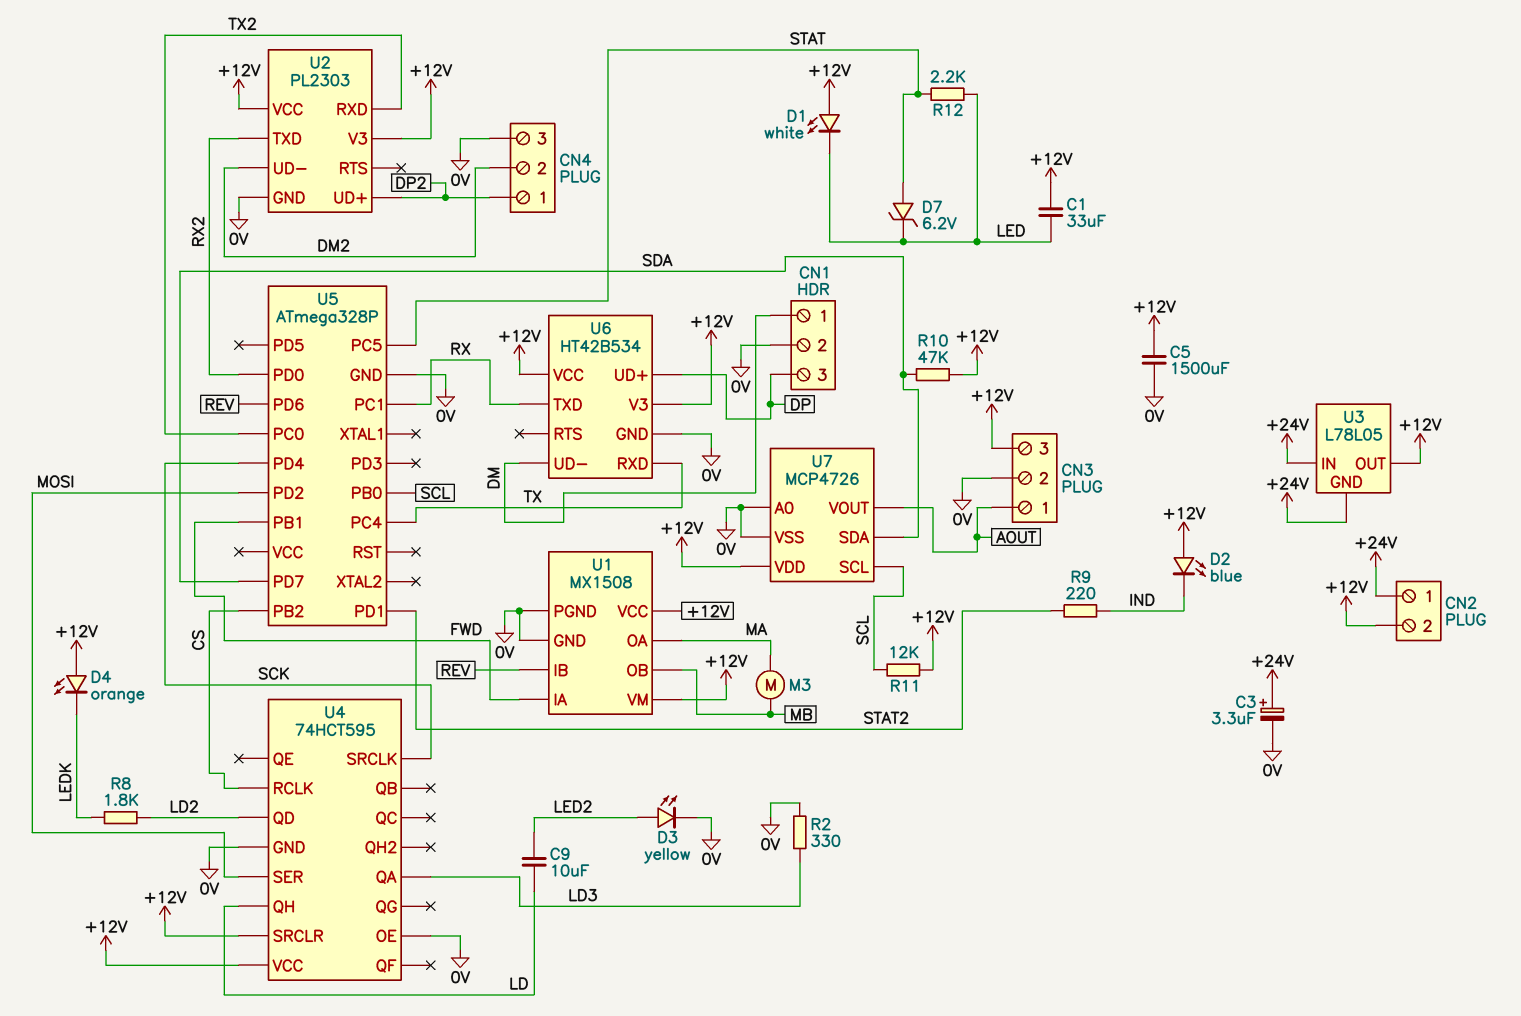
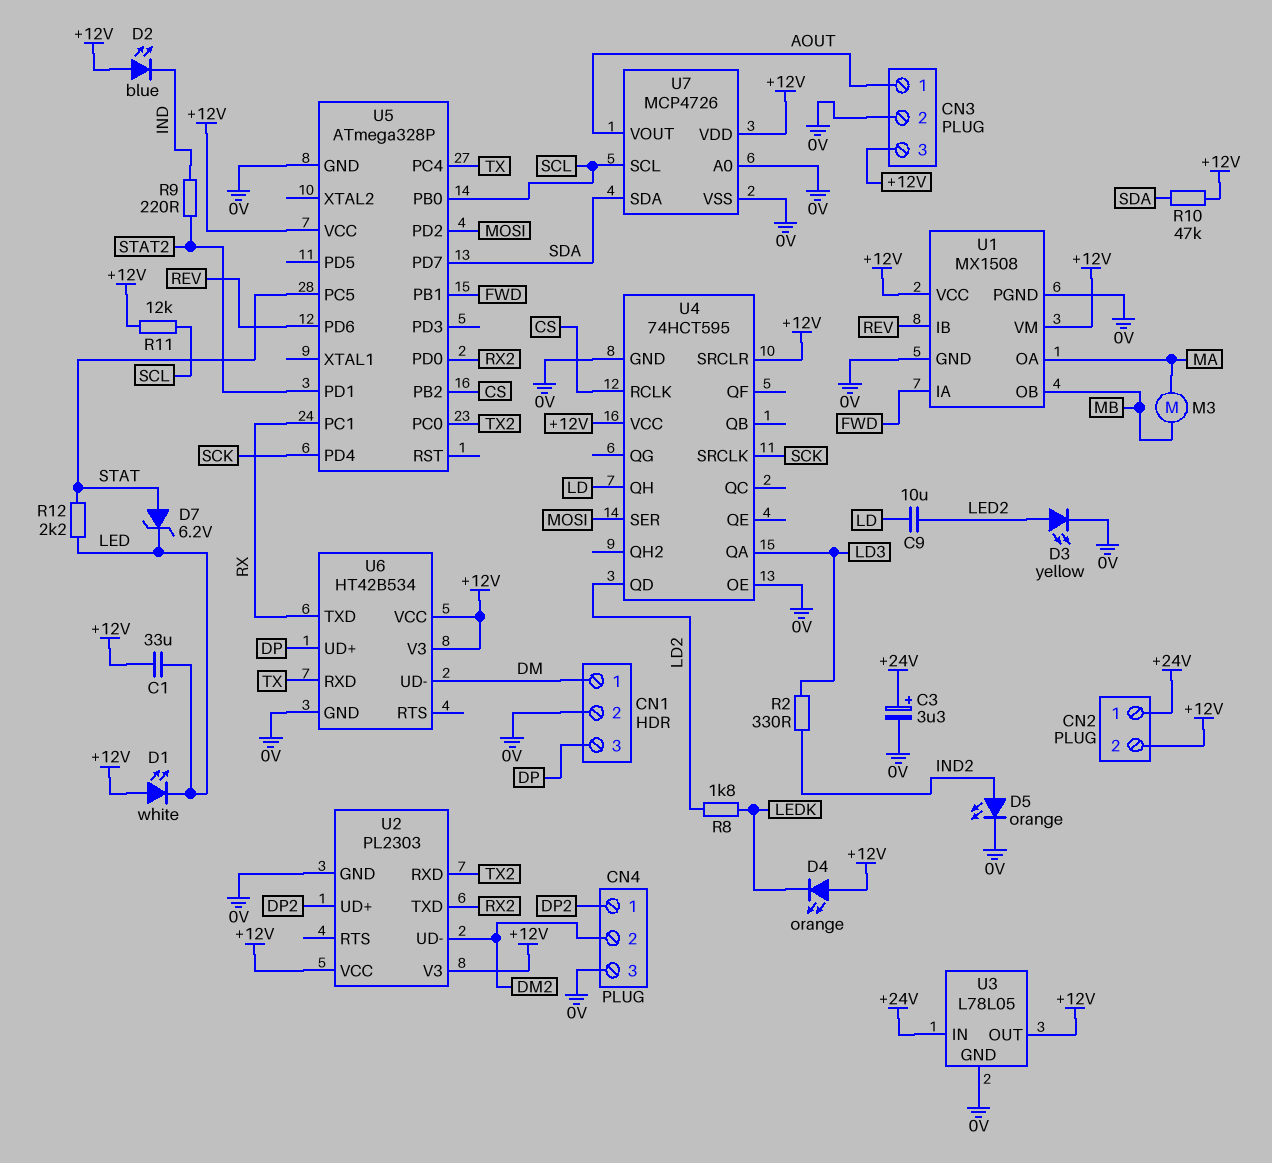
C5: 1500uF (+12V, 0V) -> none
D5: none -> LED orange (A IND2, K 0V)
R2: 330 (0V, LD3) -> 330 (IND2, LD3)
U3 pin GND: +24V -> 0V
U5 pin VCC: none -> +12V

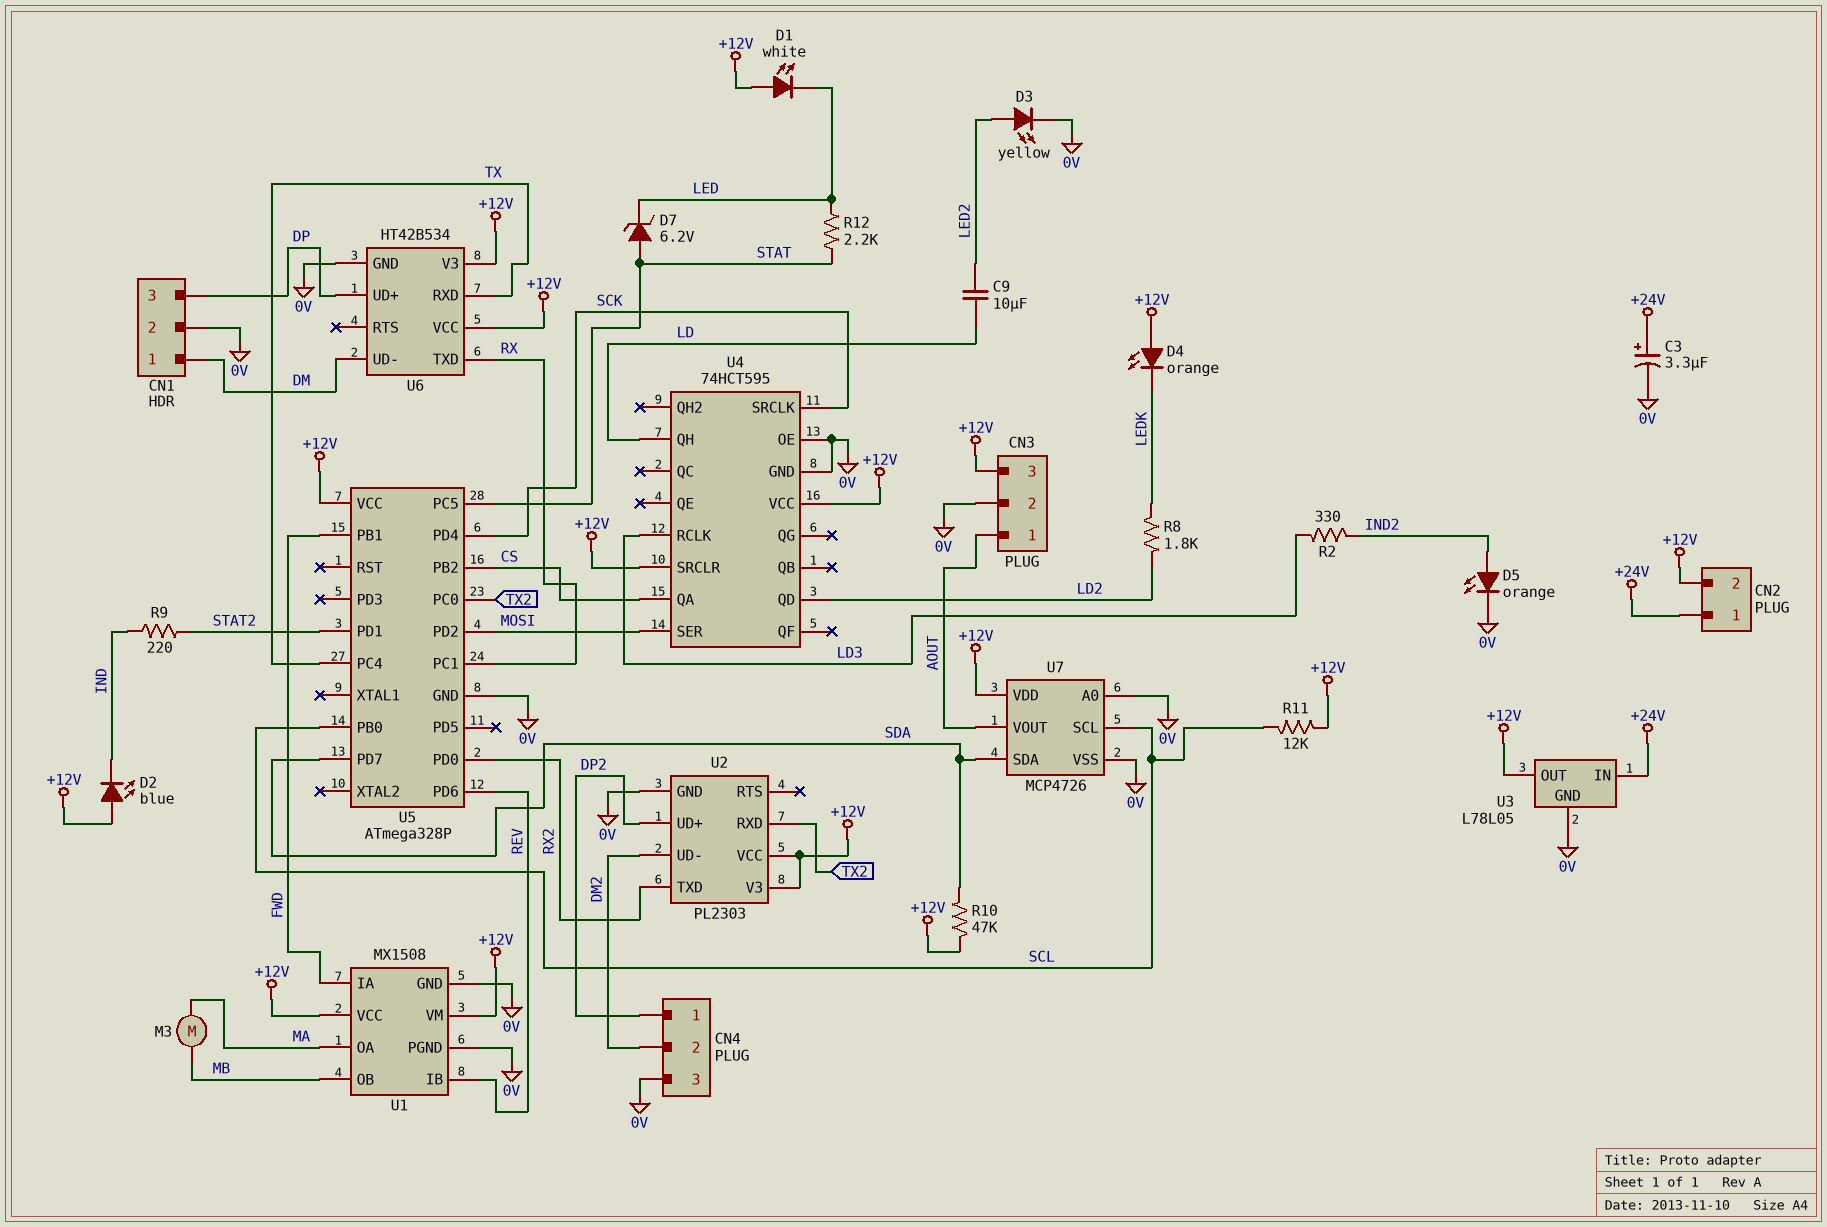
C1: 33uF (+12V, LED) -> none
U4 pin QA: LD3 -> CS
U4 pin RCLK: CS -> LD3

